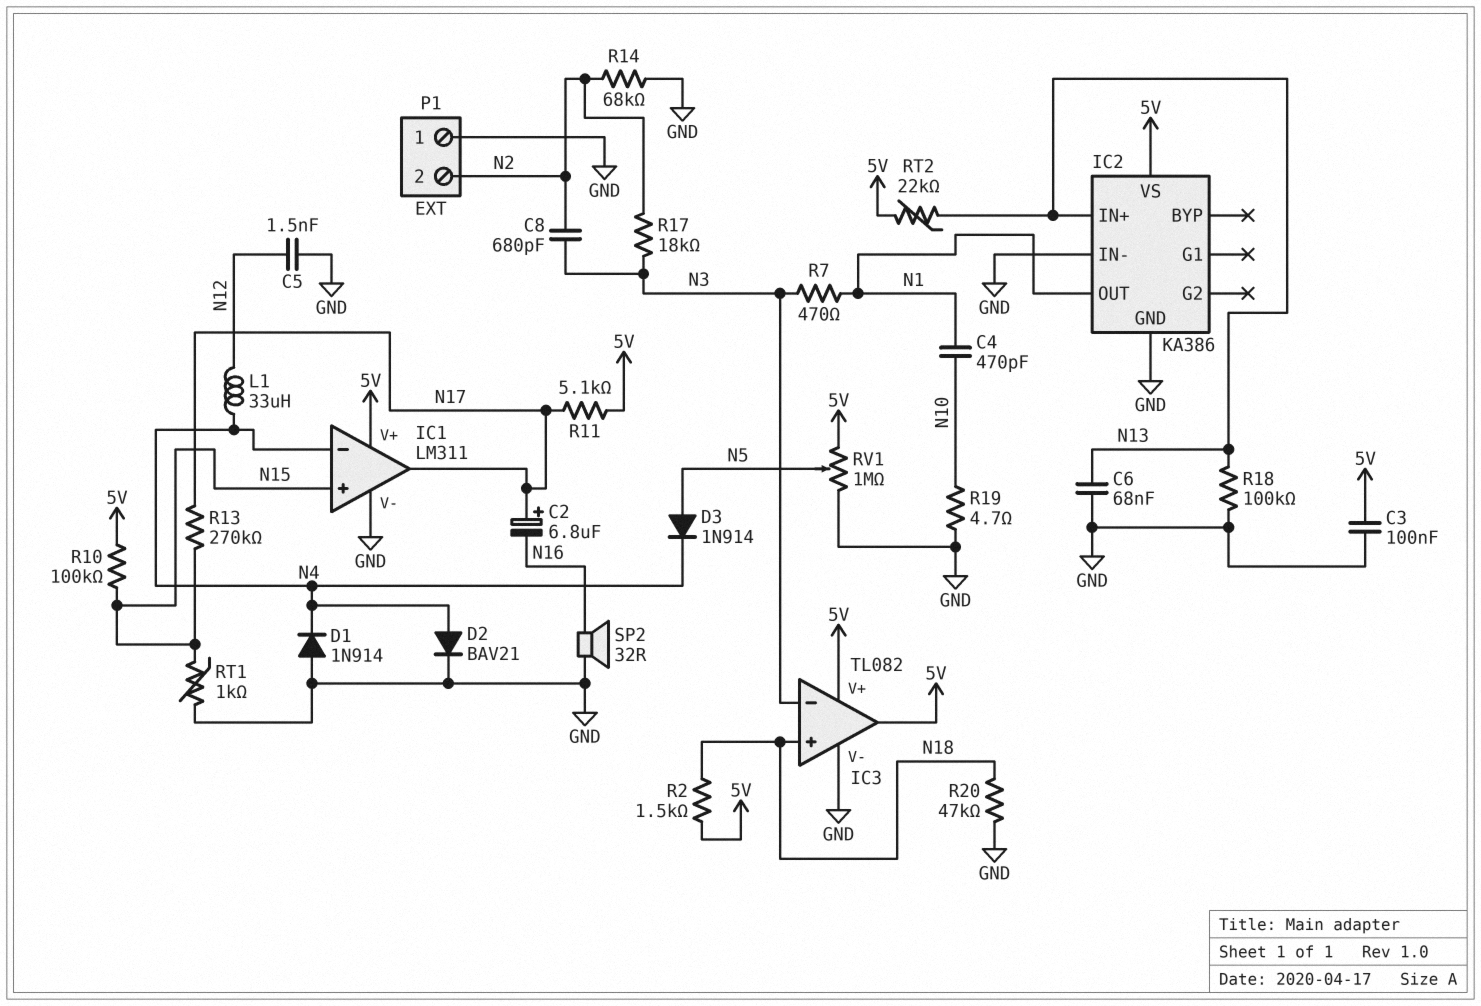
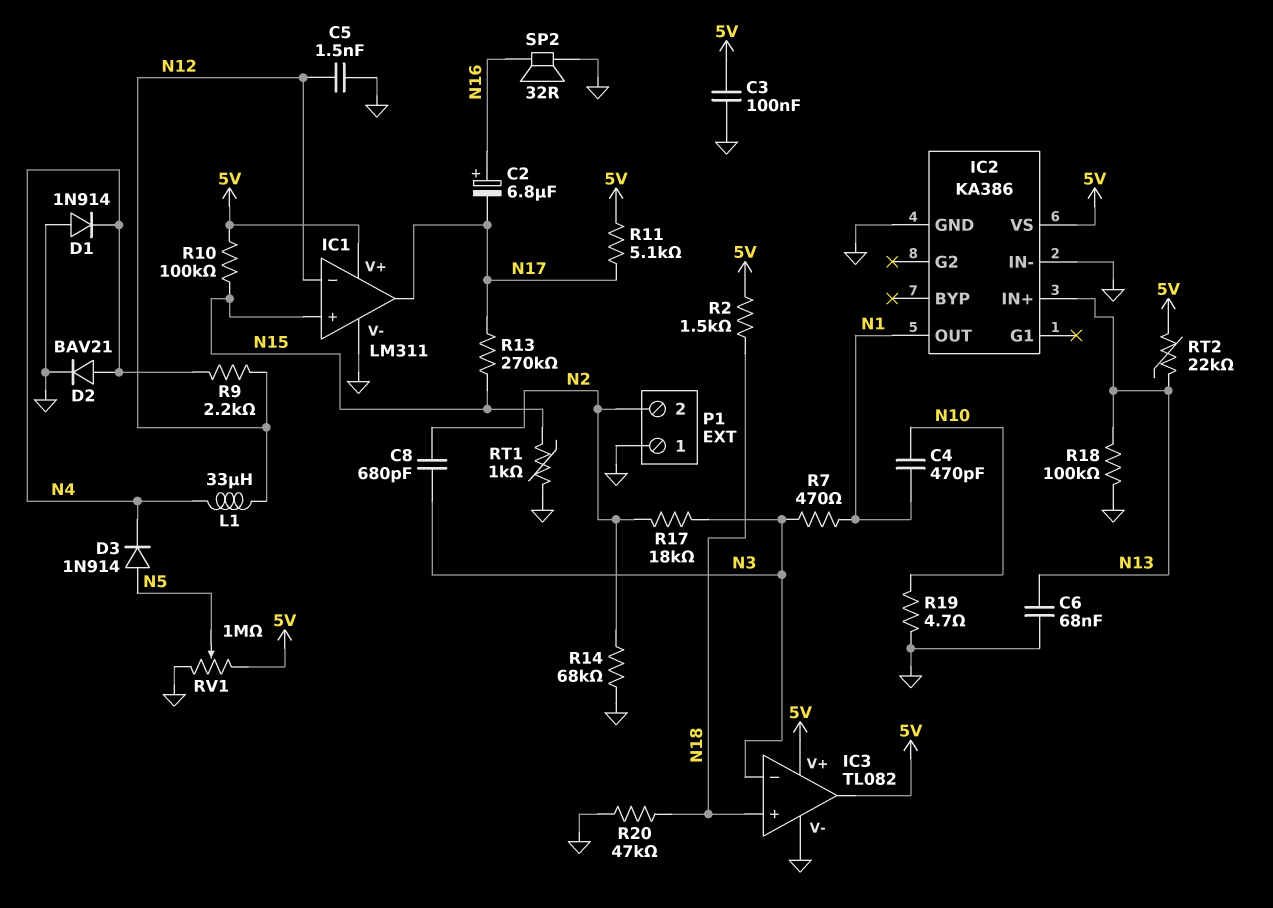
C2: 6.8uF (plus N17, minus N16) -> 6.8uF (plus N16, minus N17)
IC1 pin in-: N4 -> N12
R9: none -> 2.2k (N4, N12)

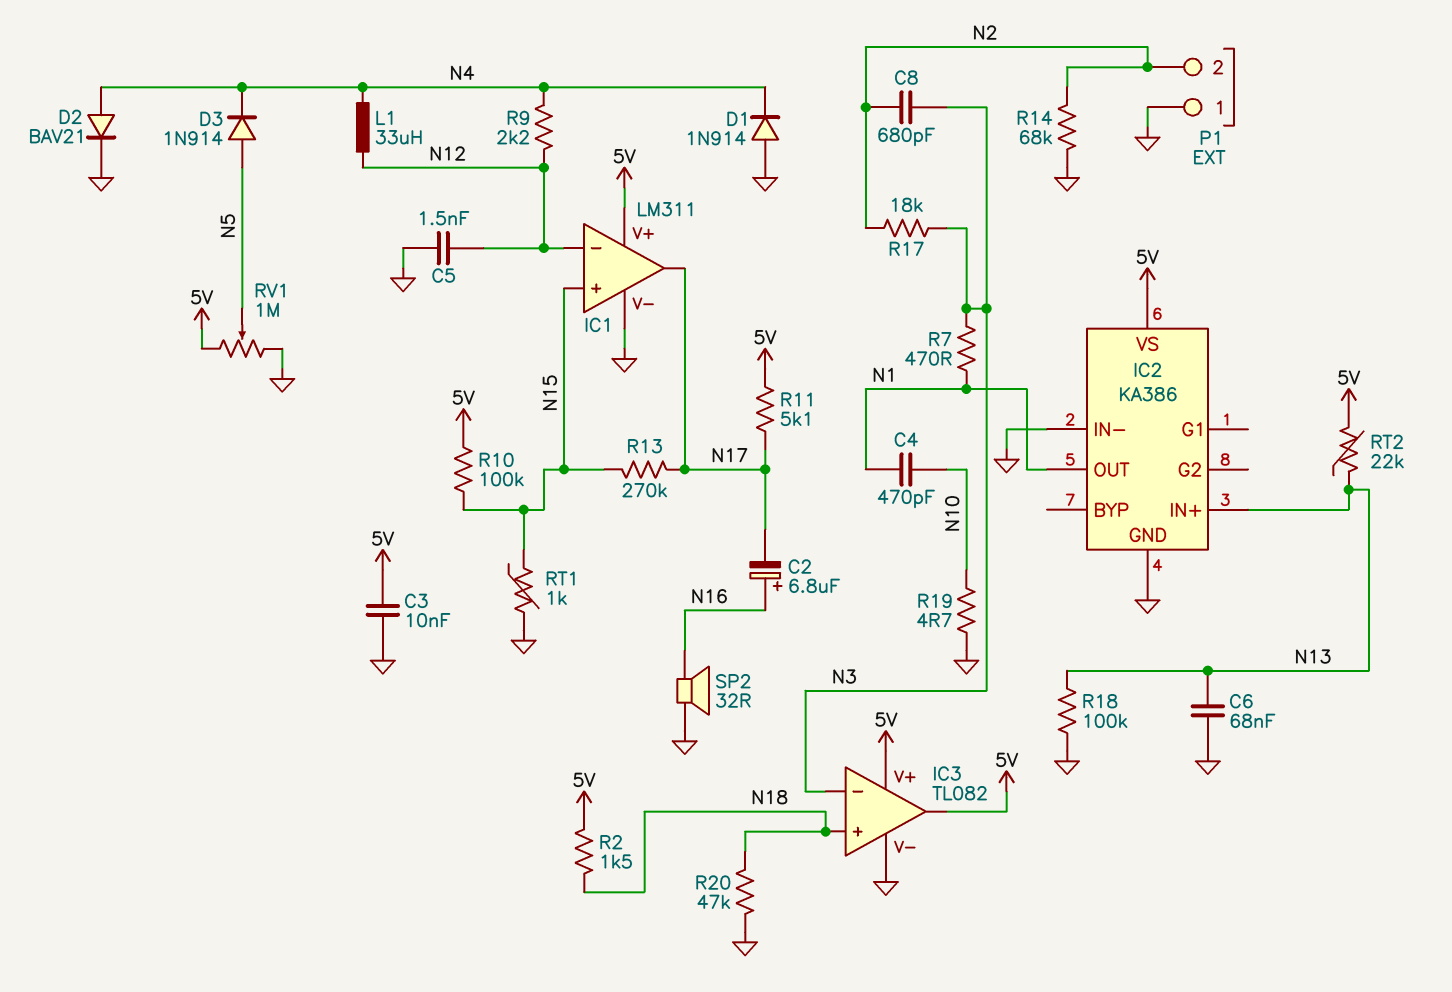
C3: 100nF (5V, GND) -> 10nF (5V, GND)

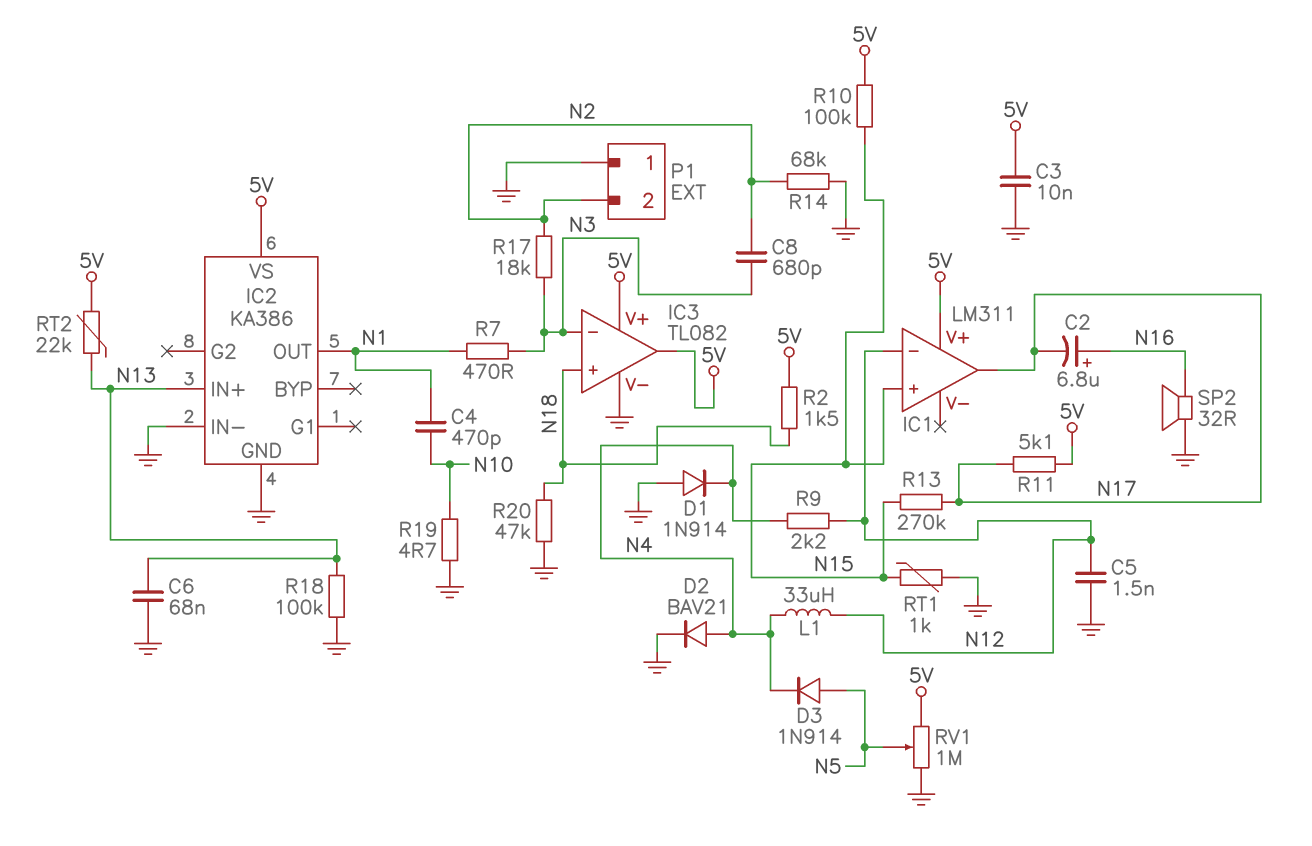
IC1 pin V-: GND -> none

